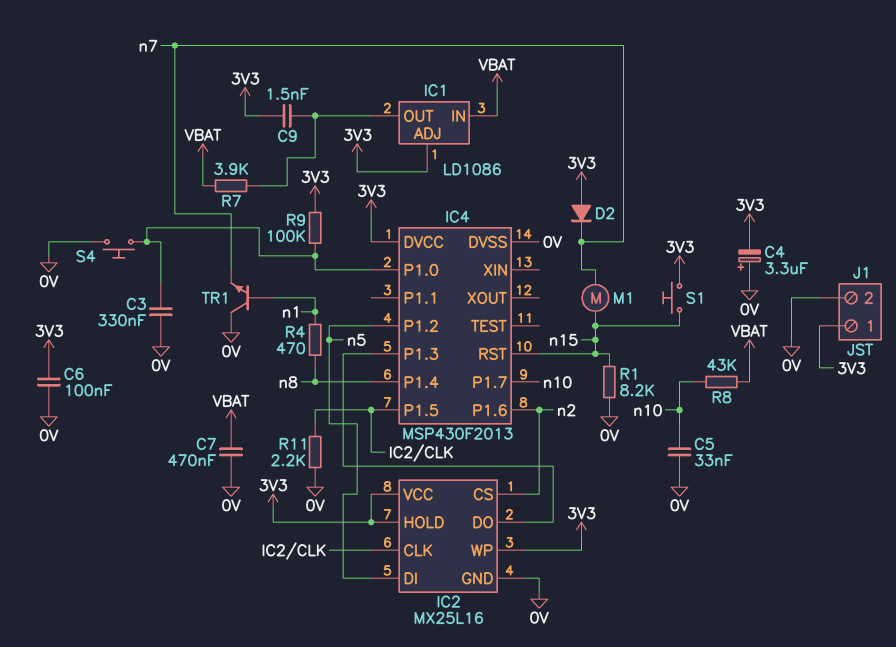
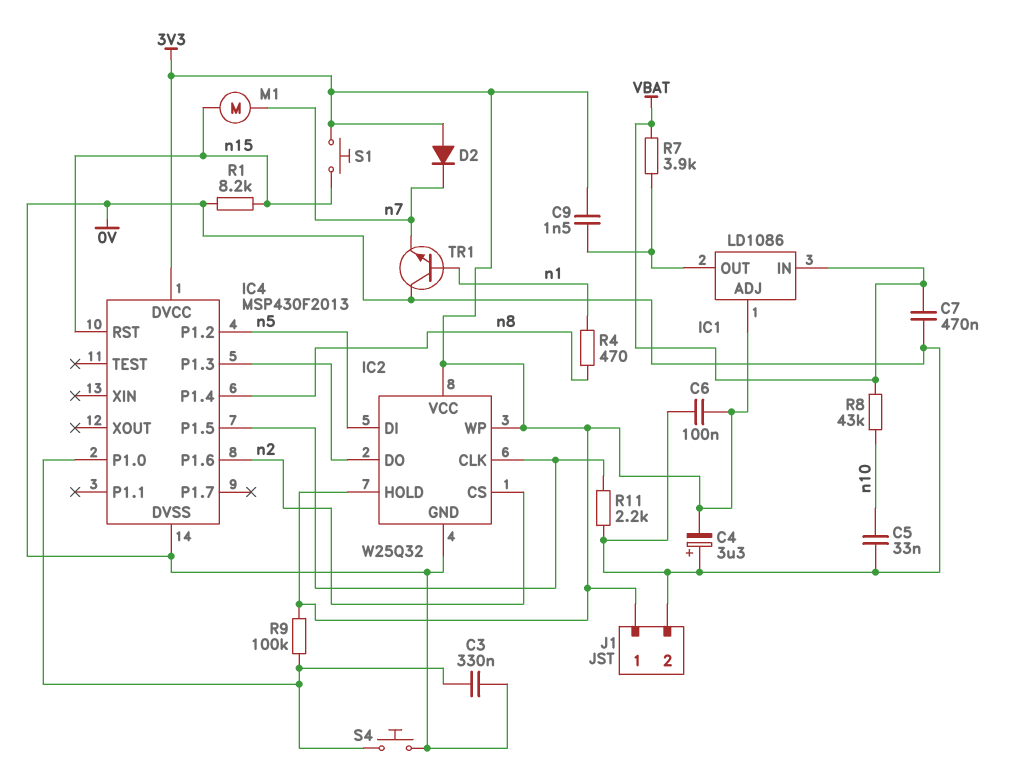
IC2: MX25L16 -> W25Q32
IC4 pin P1.7: n10 -> none

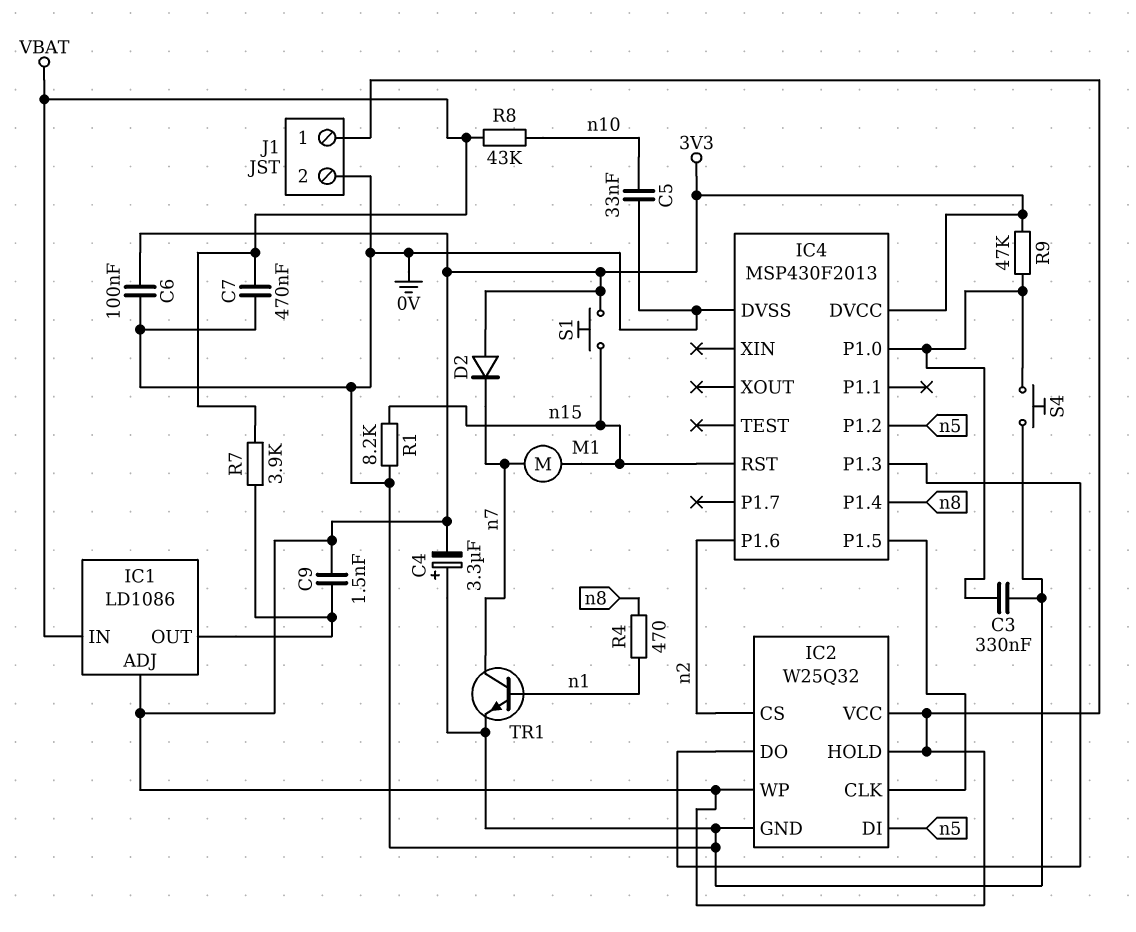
R9: 100k (3V3, IC4/P1.0) -> 47k (3V3, IC4/P1.0)
R11: 2.2k (0V, IC2/CLK) -> none
TR1: NPN (B n1, C 0V, E n7) -> NPN (B n1, C n7, E 0V)

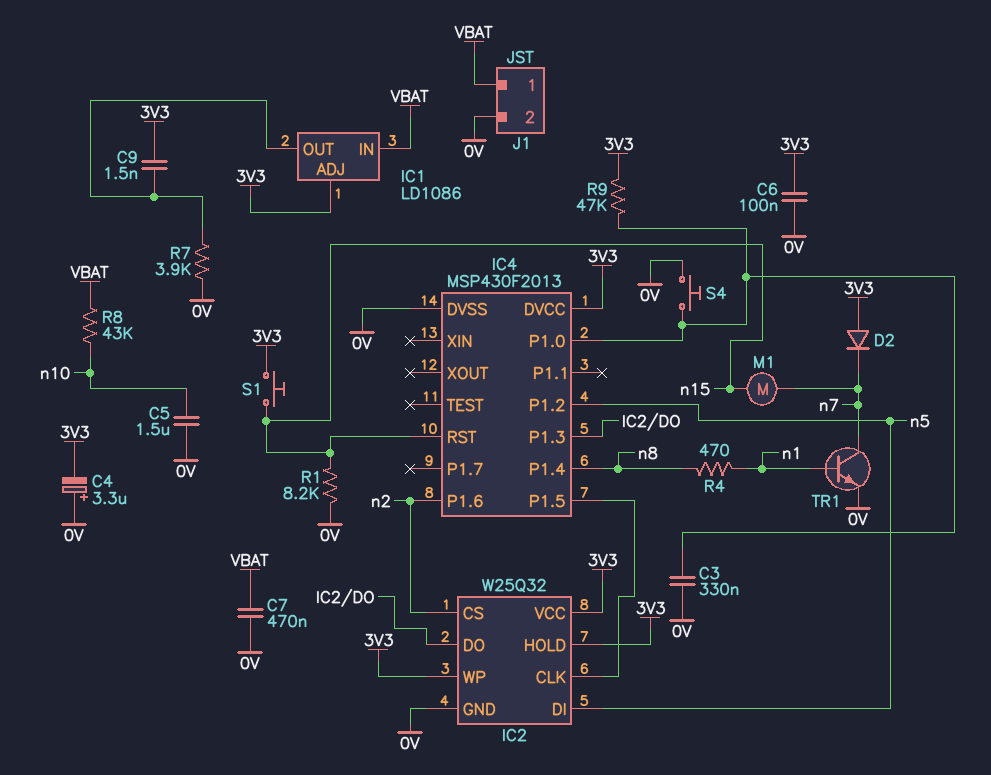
C5: 33nF (0V, n10) -> 1.5uF (0V, n10)
J1 pin 1: 3V3 -> VBAT
R7: 3.9k (IC1/OUT, VBAT) -> 3.9k (0V, IC1/OUT)

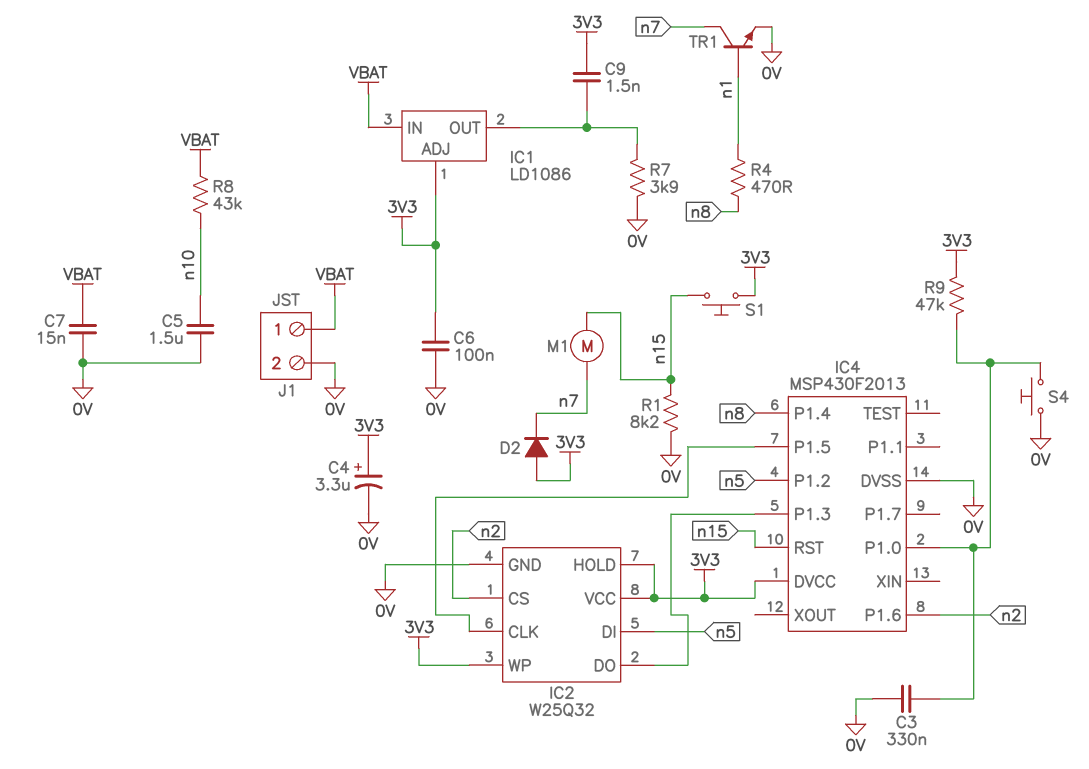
C4: 3.3uF (plus 0V, minus 3V3) -> 3.3uF (plus 3V3, minus 0V)
C7: 470nF (0V, VBAT) -> 15nF (0V, VBAT)

